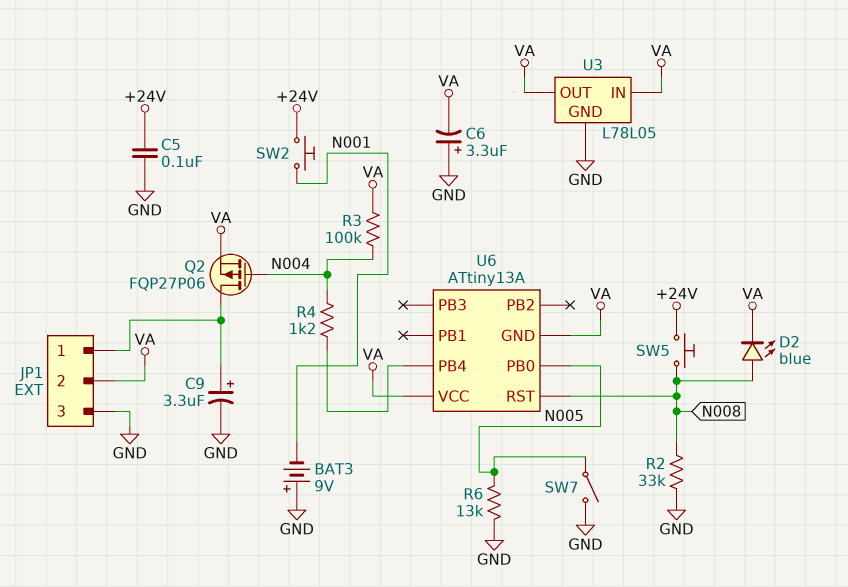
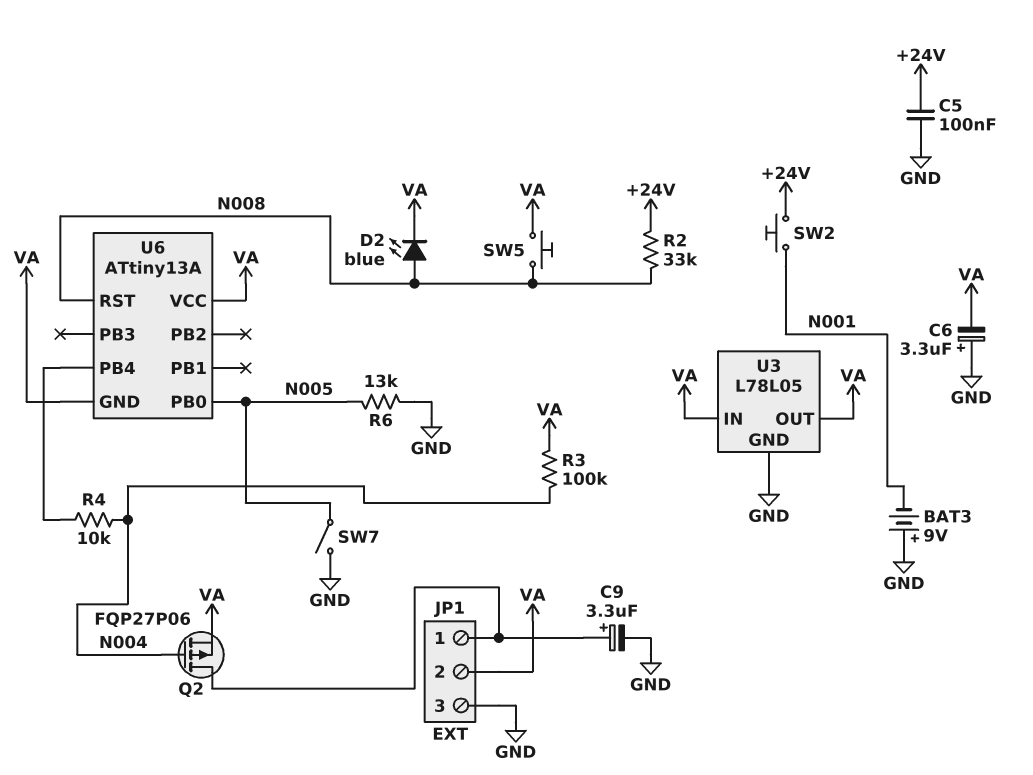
R2: 33k (GND, N008) -> 33k (+24V, N008)
R4: 1.2k (N004, U6/PB4) -> 10k (N004, U6/PB4)
SW5: button (+24V, N008) -> button (N008, VA)

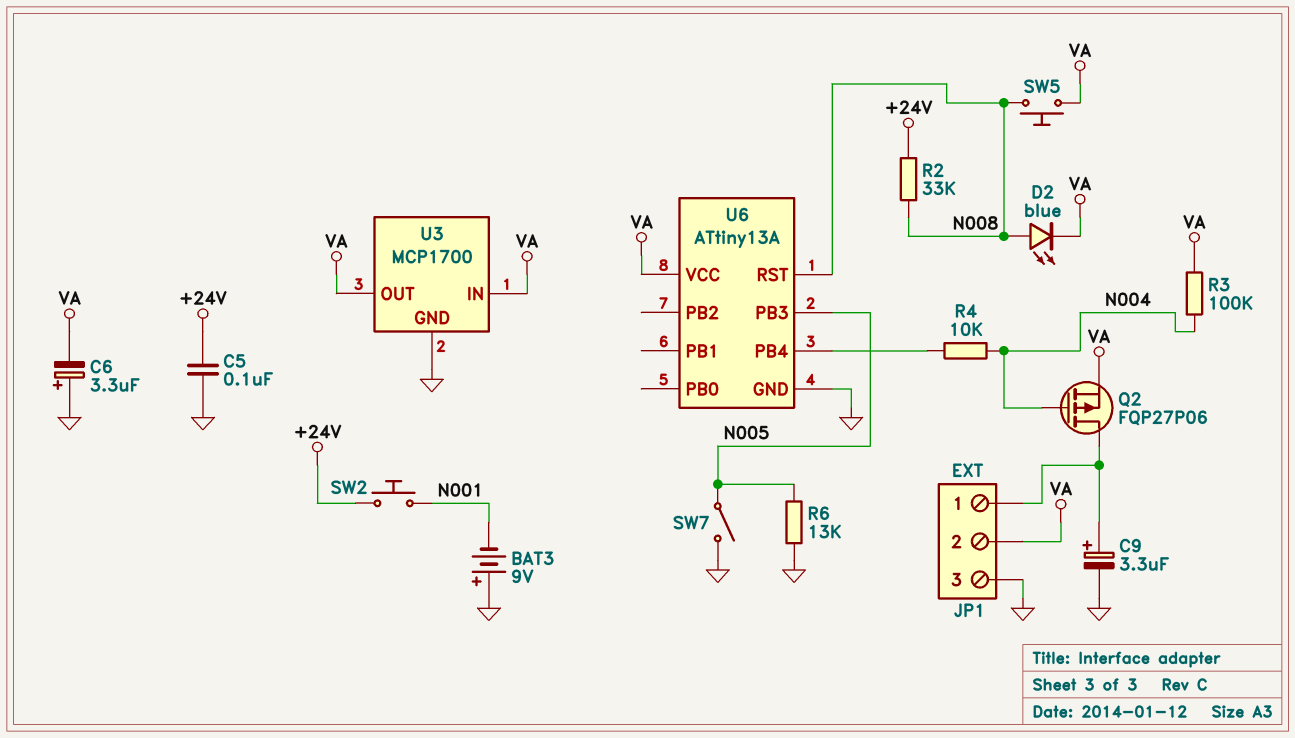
U3: L78L05 -> MCP1700
U6 pin GND: VA -> GND
U6 pin PB0: N005 -> none
U6 pin PB3: none -> N005

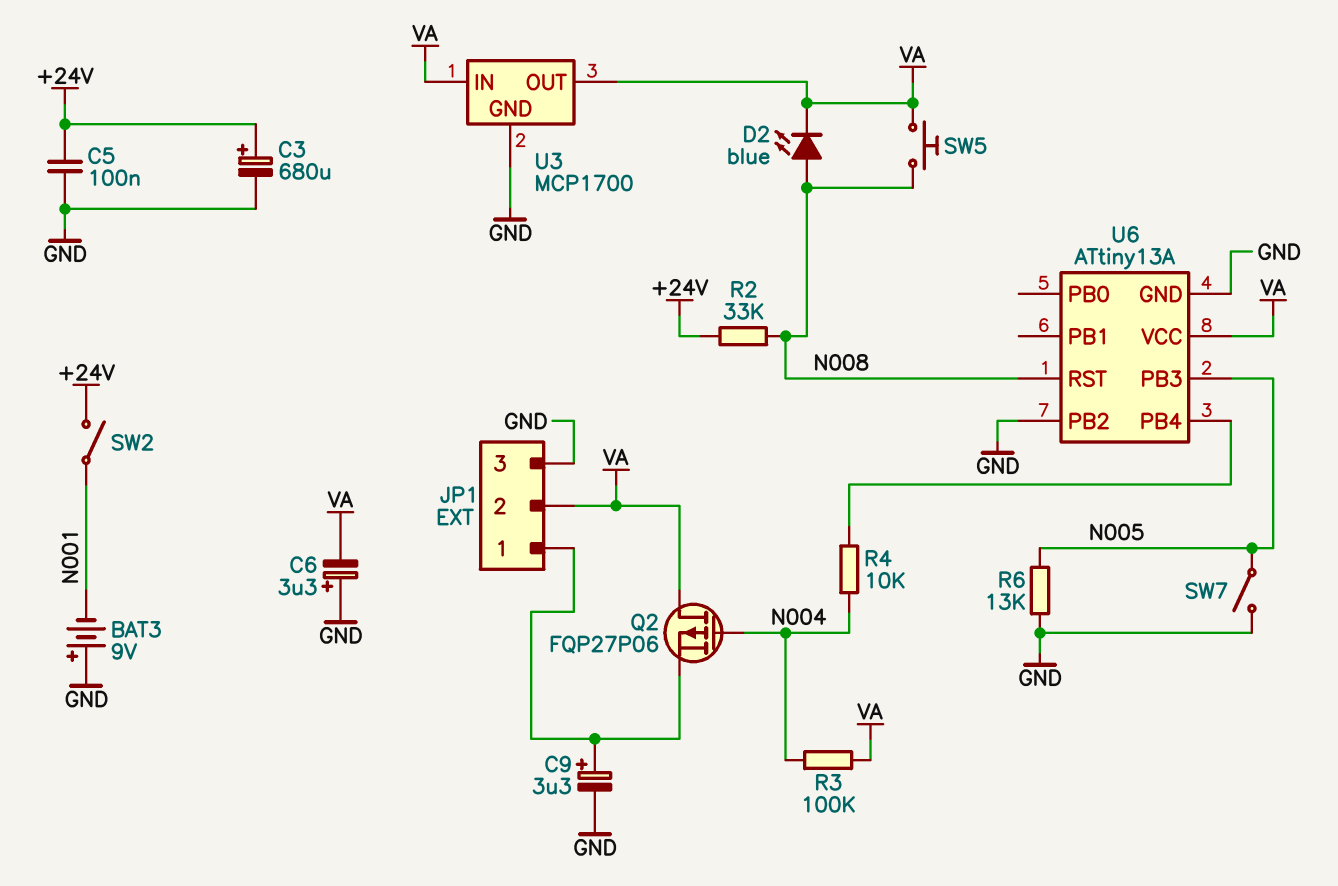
C3: none -> 680uF (plus +24V, minus GND)
Q2: PMOS FQP27P06 (G N004, D JP1/1, S VA) -> PMOS FQP27P06 (G N004, D VA, S JP1/1)
SW2: button (+24V, N001) -> switch (+24V, N001)
U6 pin PB2: none -> GND

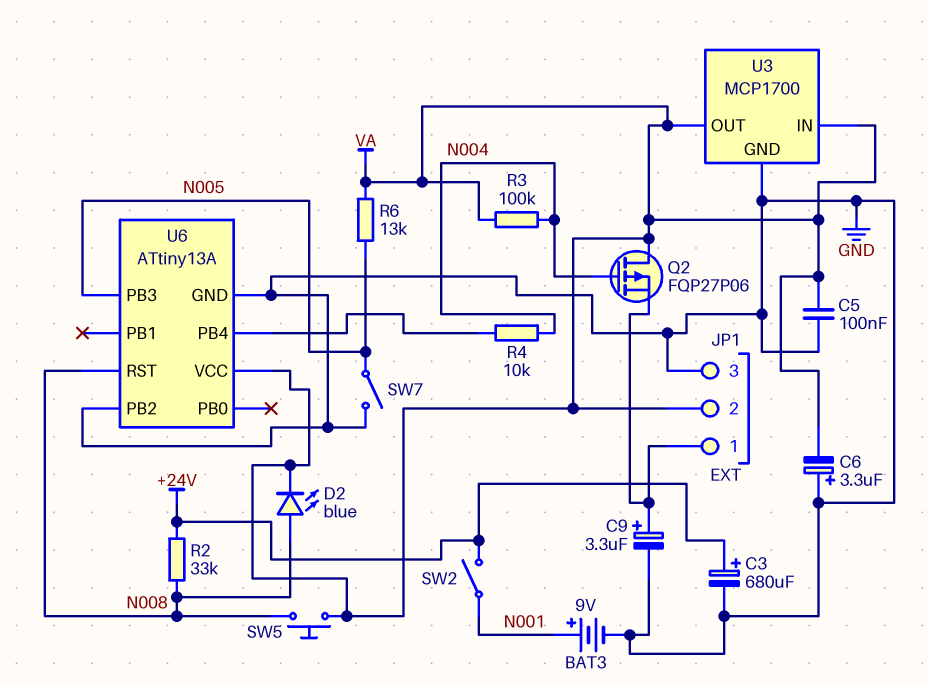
BAT3: 9V (plus GND, minus N001) -> 9V (plus N001, minus GND)
C5: 100nF (+24V, GND) -> 100nF (GND, VA)
R6: 13k (GND, N005) -> 13k (N005, VA)

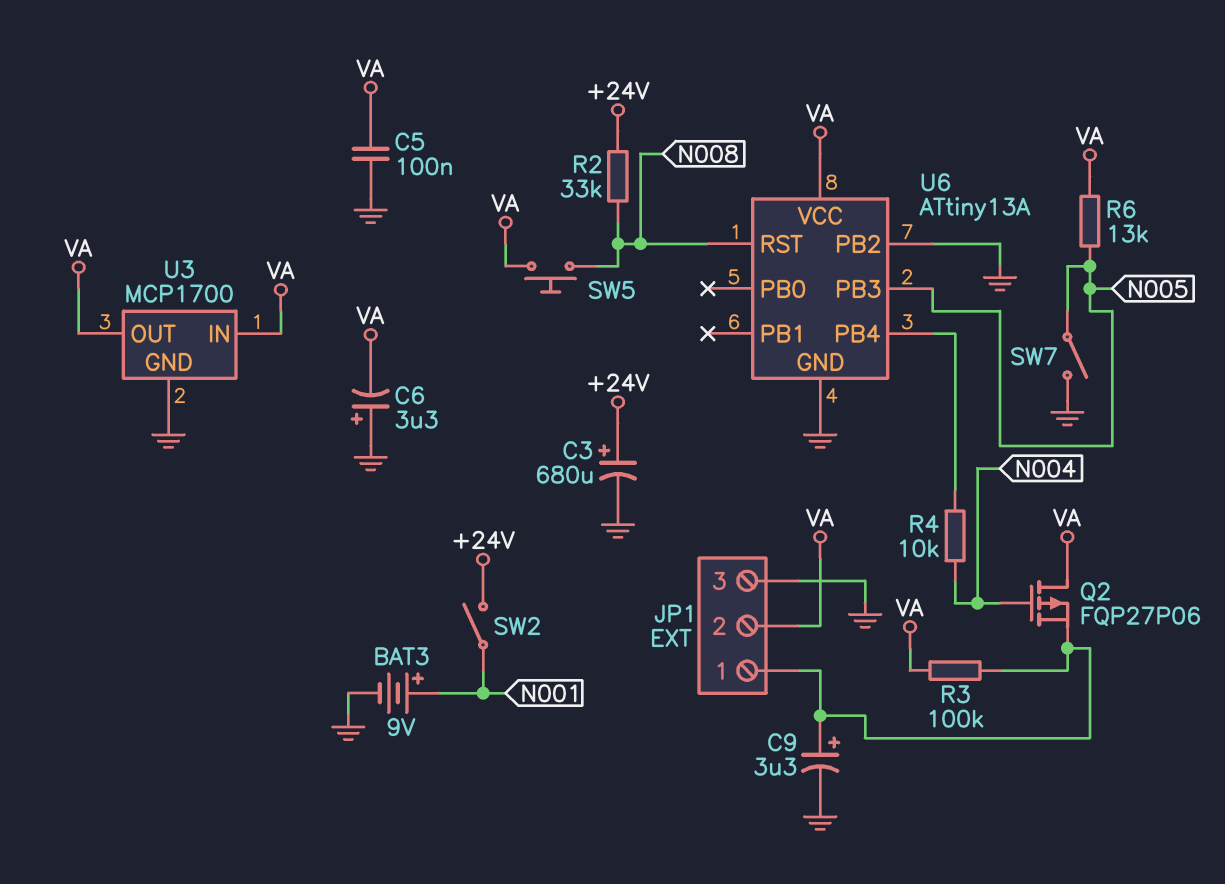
D2: LED blue (A N008, K VA) -> none
R3: 100k (N004, VA) -> 100k (JP1/1, VA)

